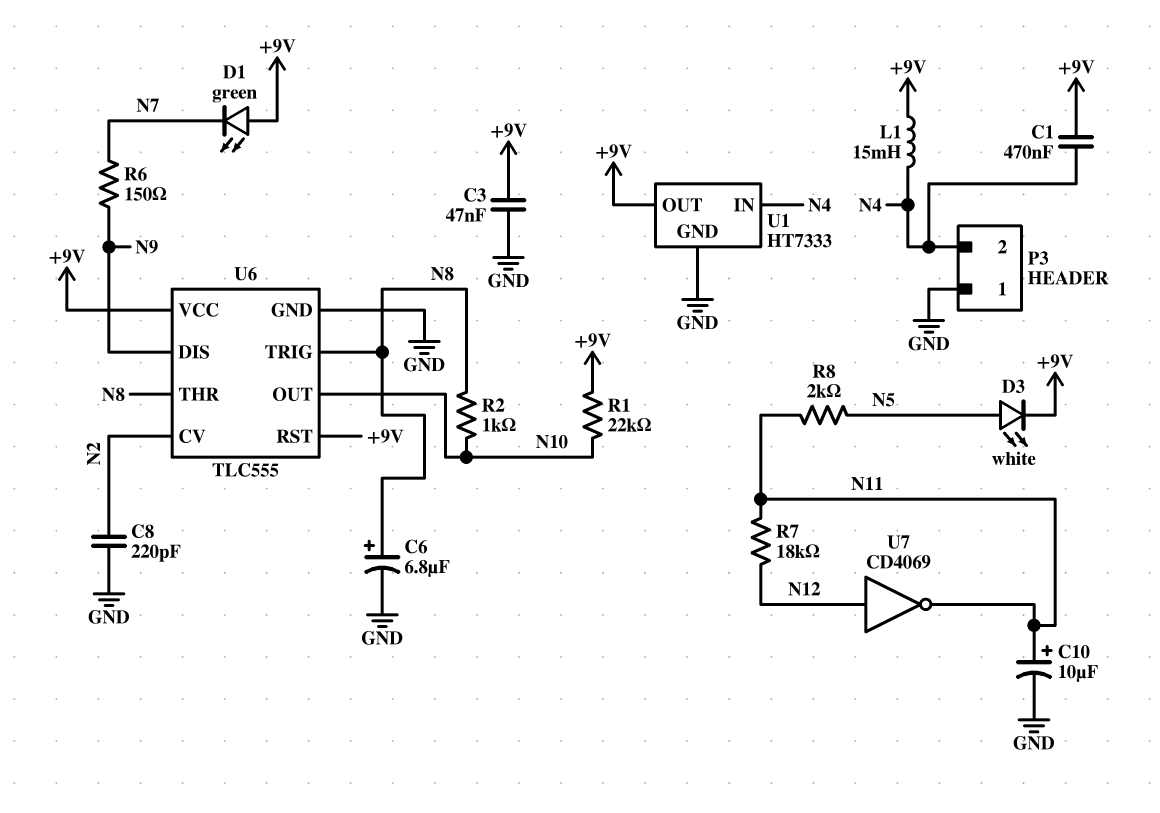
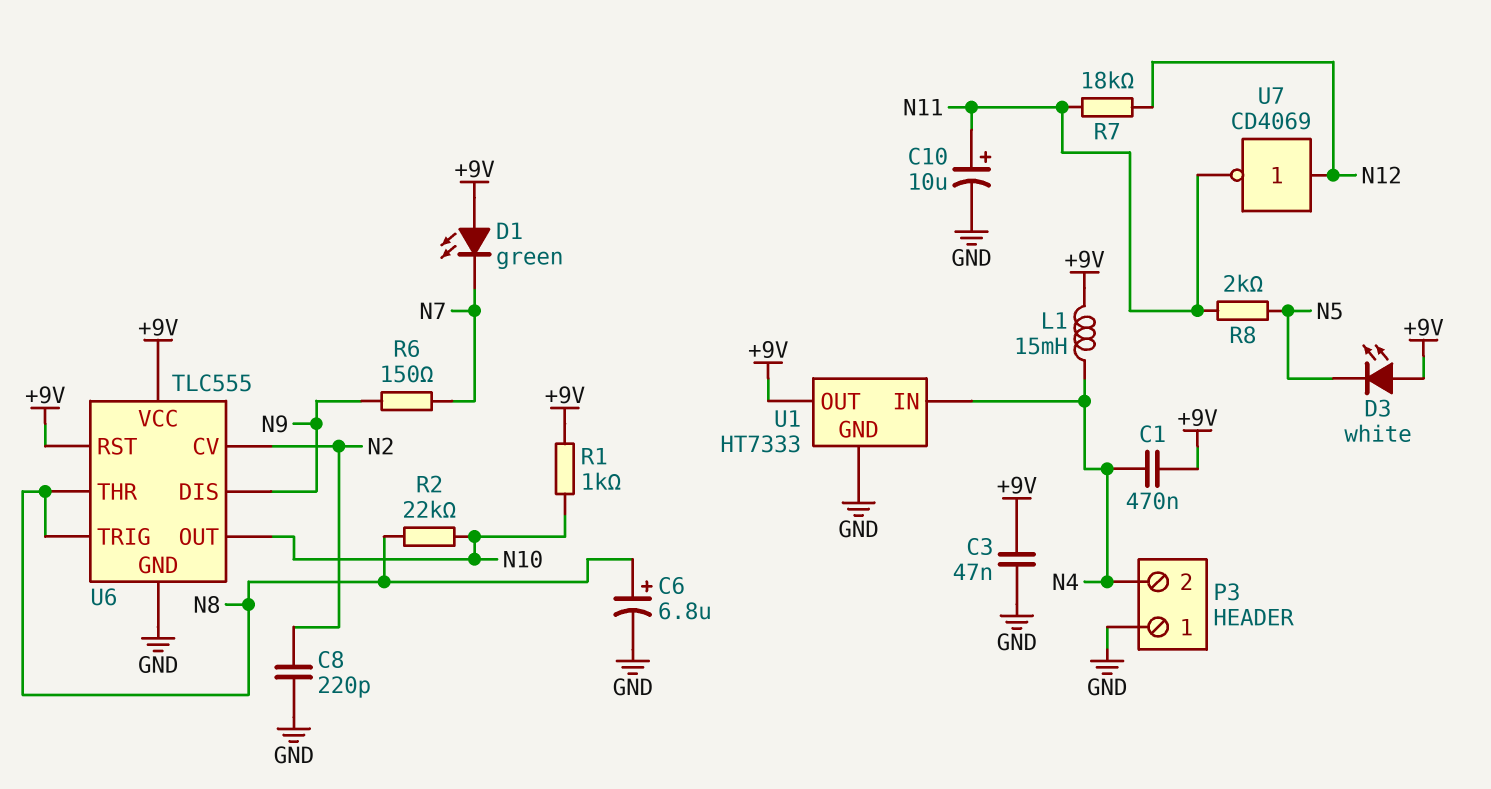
D3: LED white (A N5, K +9V) -> LED white (A +9V, K N5)
R1: 22k (+9V, N10) -> 1k (+9V, N10)
R2: 1k (N8, N10) -> 22k (N8, N10)

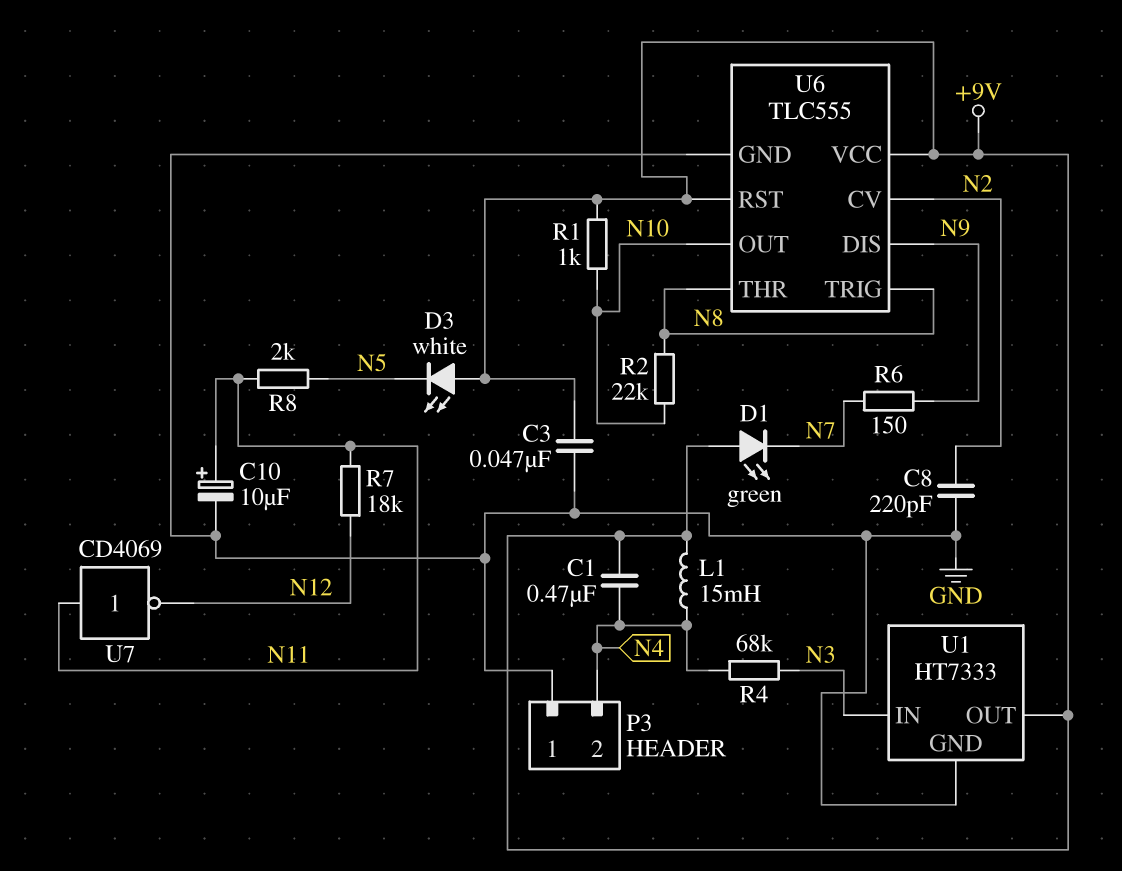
C6: 6.8uF (plus N8, minus GND) -> none
R4: none -> 68k (N3, N4)
U1 pin IN: N4 -> N3
U7: NOT CD4069 (in N12, out N11) -> NOT CD4069 (in N11, out N12)

